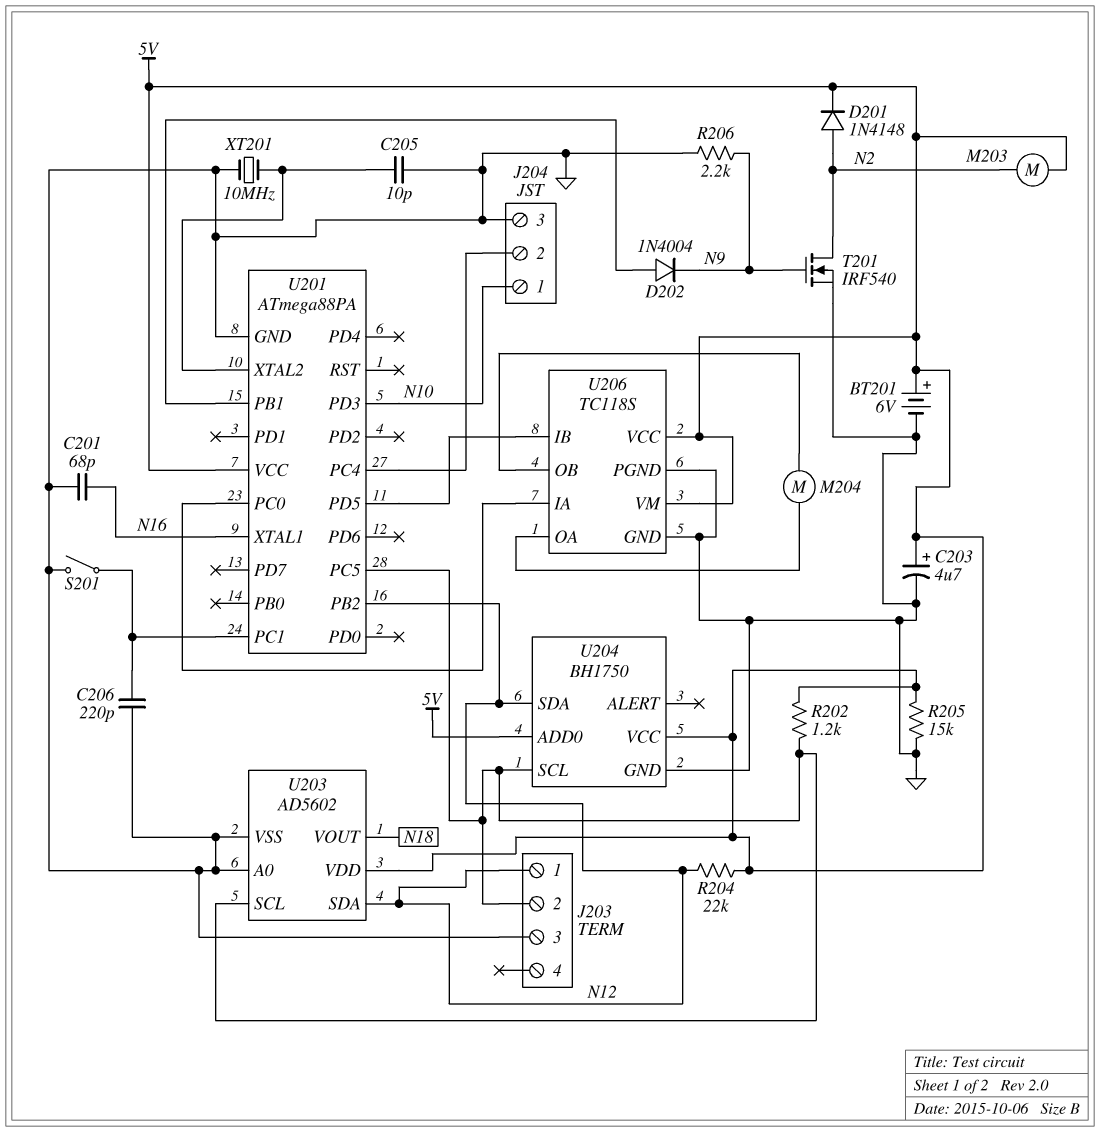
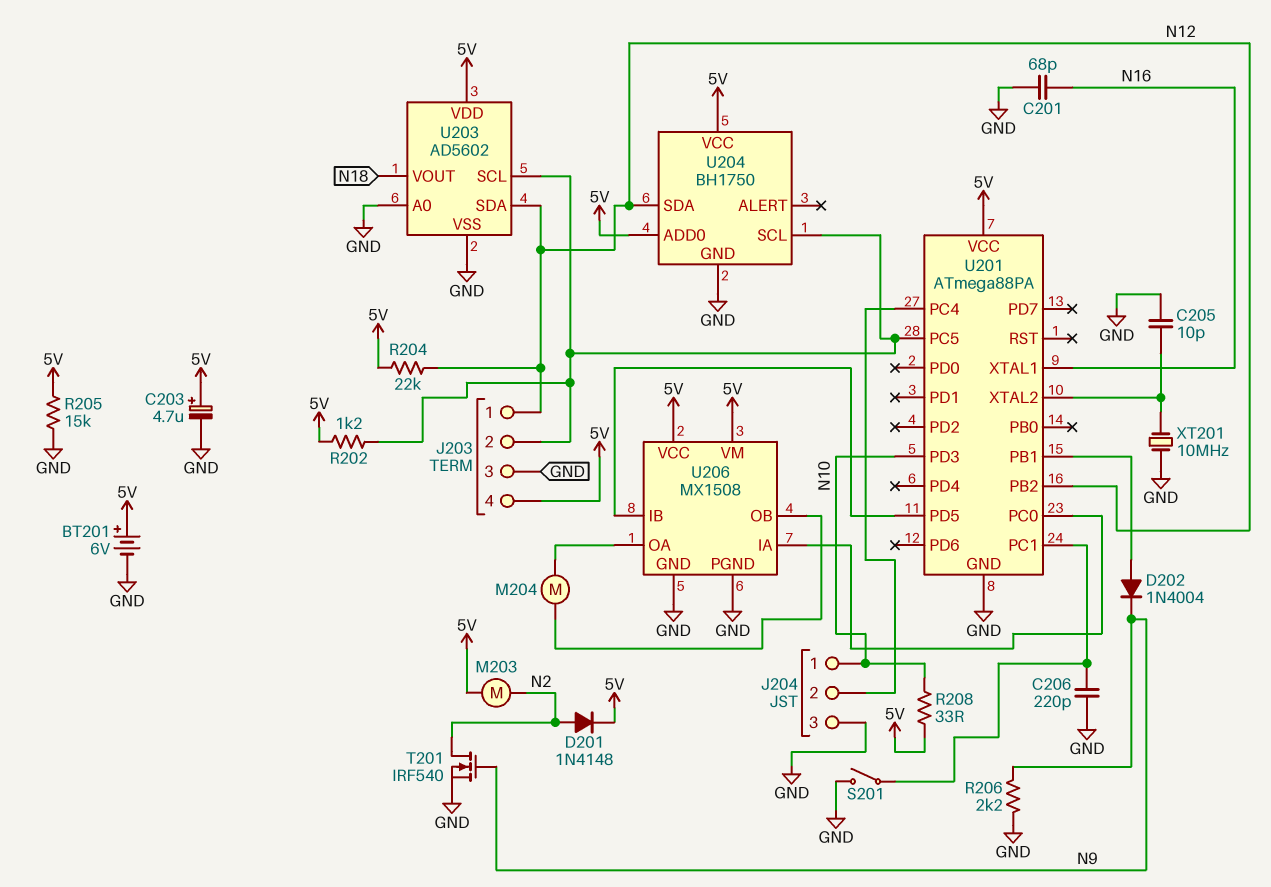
J203 pin 4: none -> 5V
R208: none -> 33 (5V, N10)
U206: TC118S -> MX1508

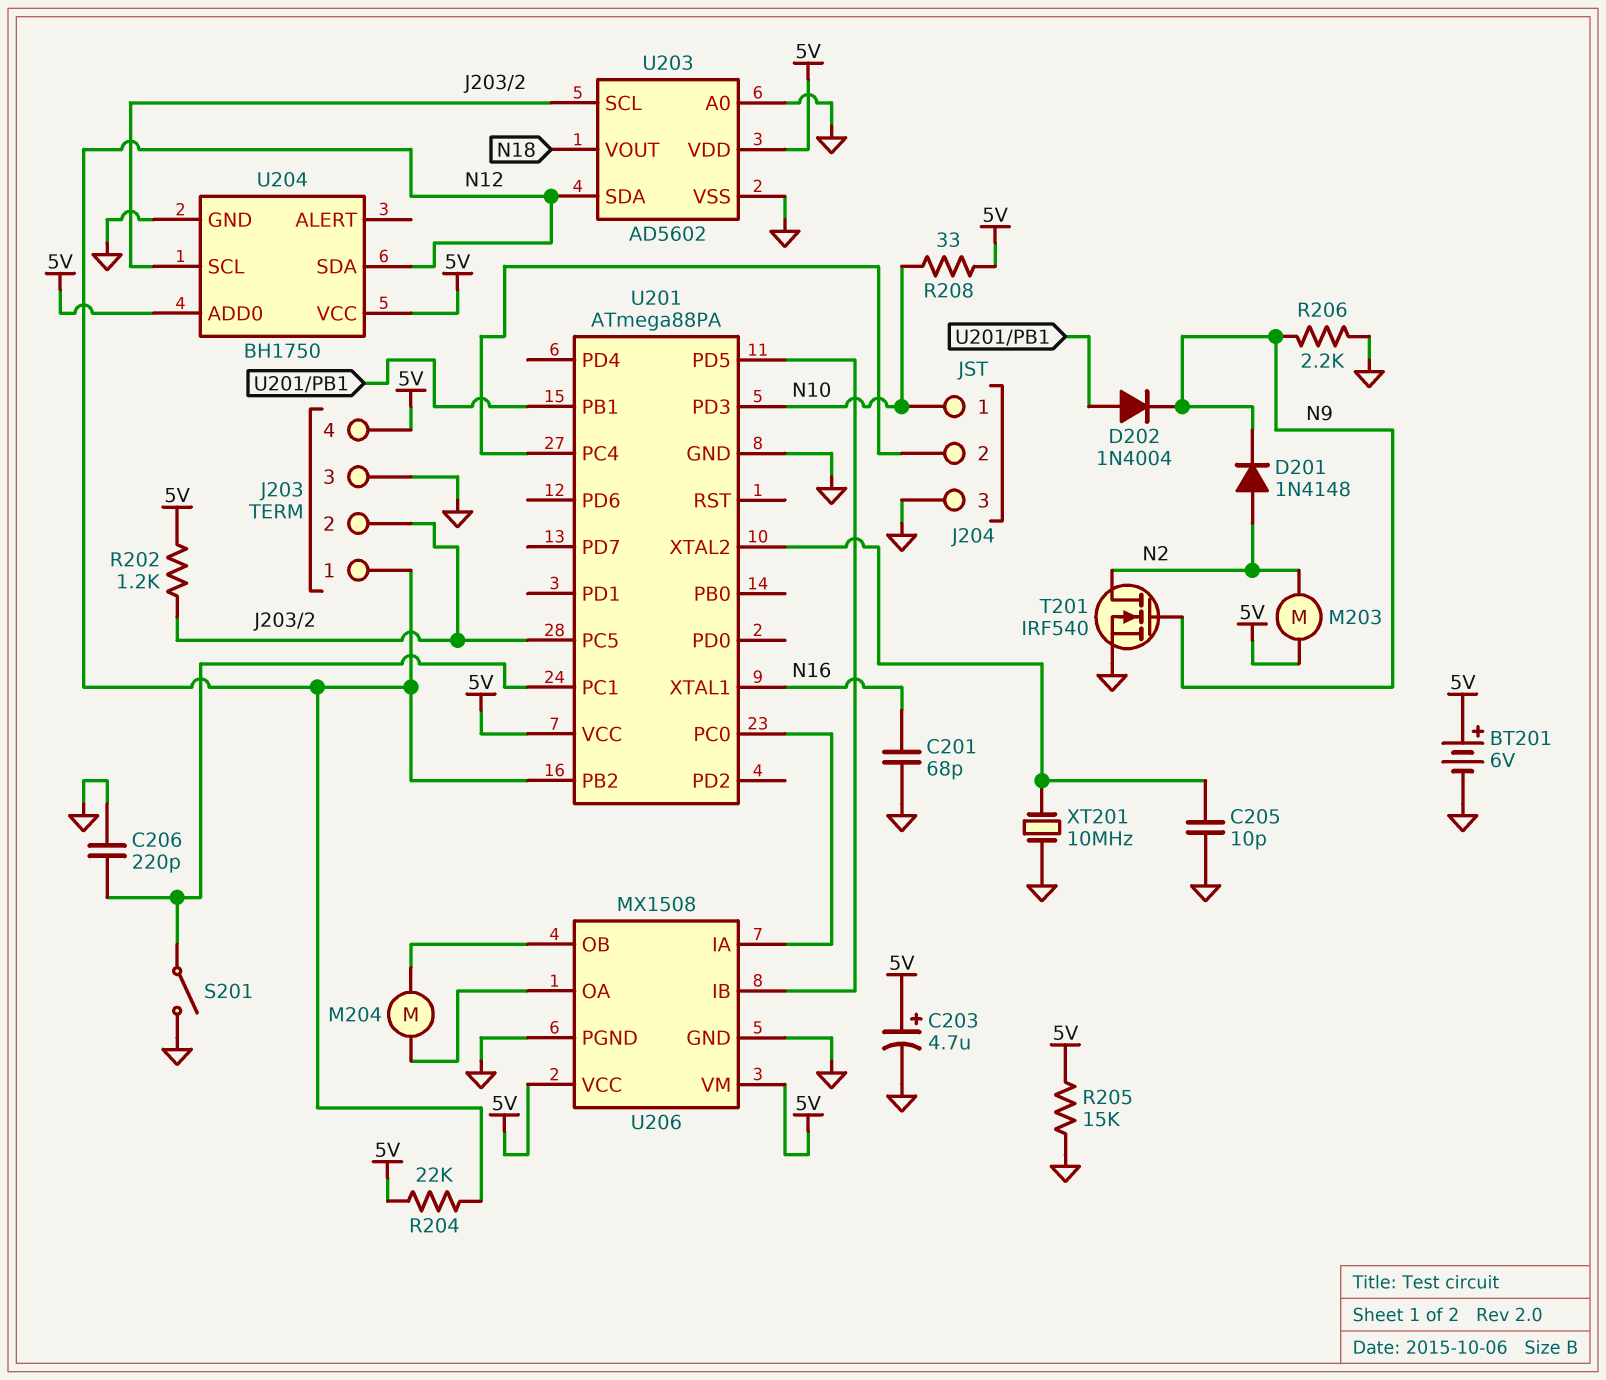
D201: diode 1N4148 (A N2, K 5V) -> diode 1N4148 (A N2, K N9)

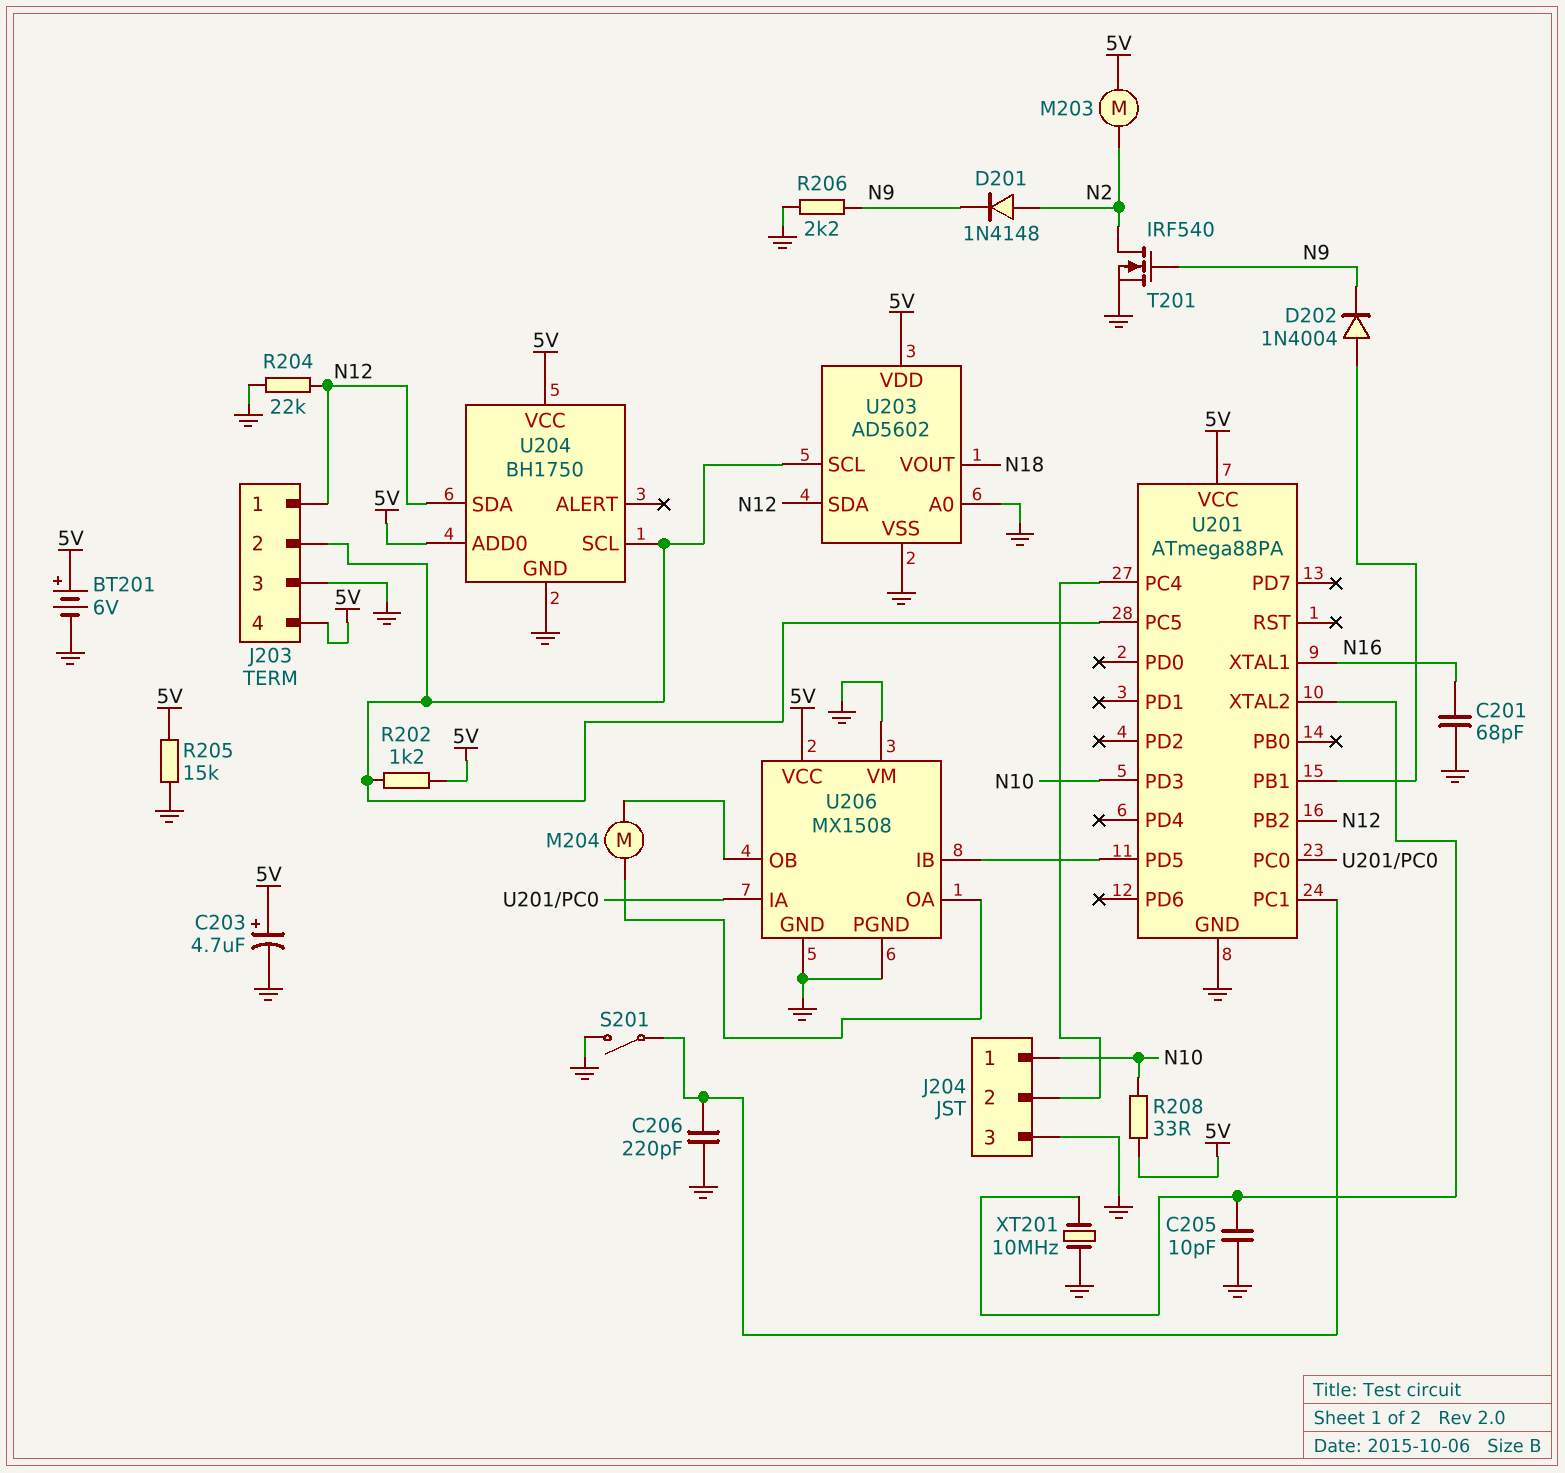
R204: 22k (5V, N12) -> 22k (GND, N12)
U206 pin VM: 5V -> GND

